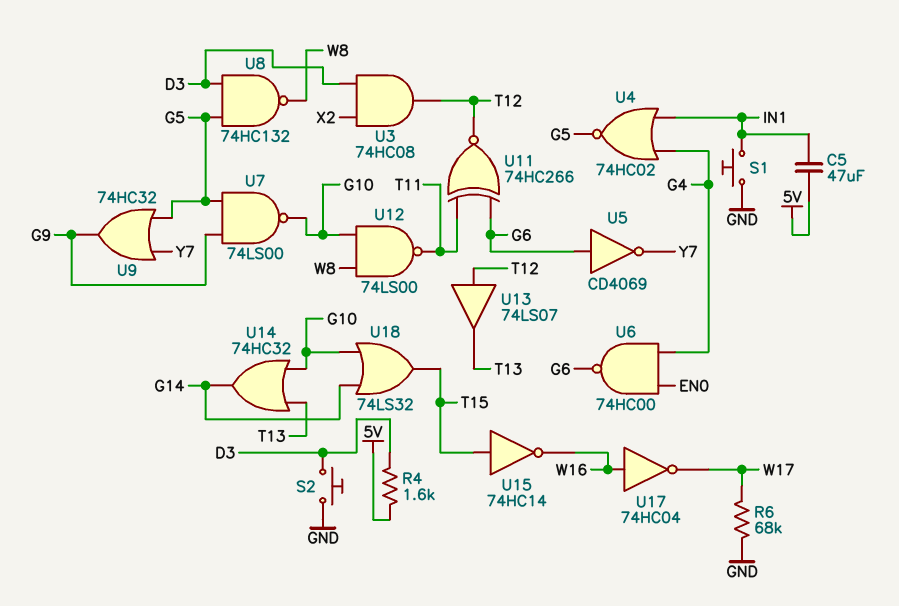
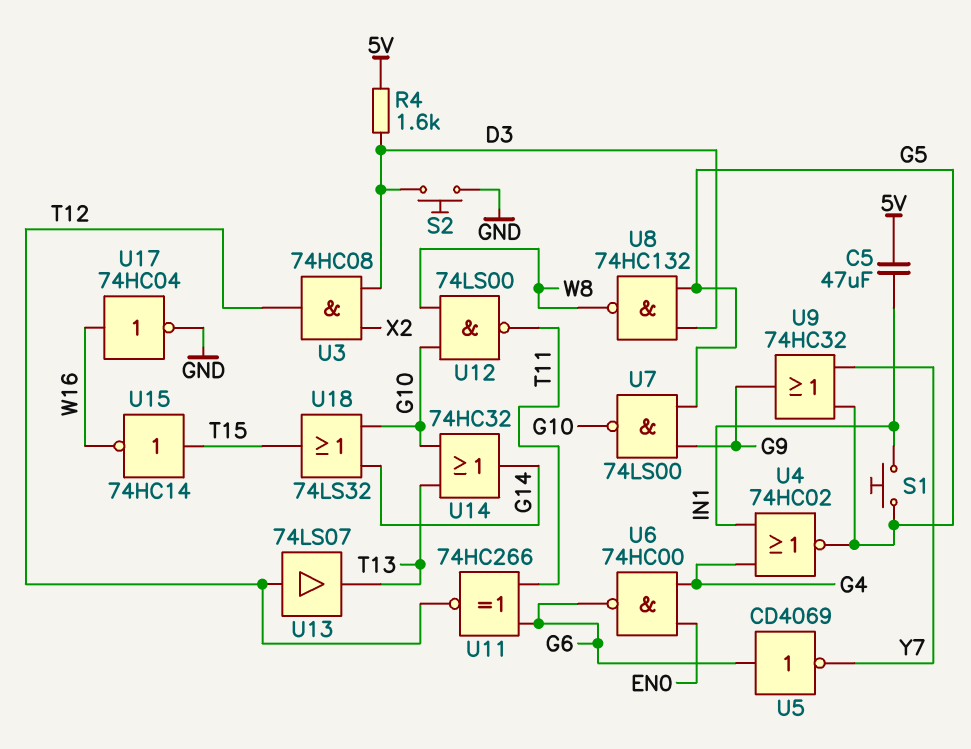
R6: 68k (GND, W17) -> none
S1: button (GND, IN1) -> button (G5, IN1)
U17: NOT 74HC04 (in W16, out W17) -> NOT 74HC04 (in W16, out GND)

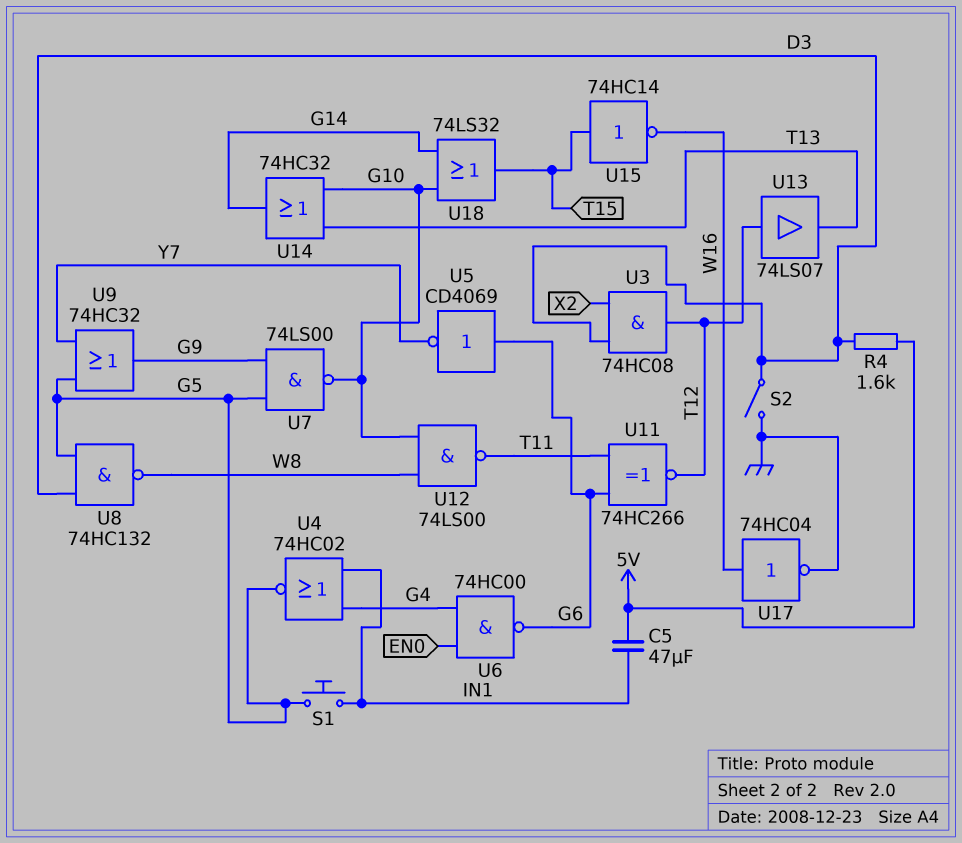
S2: button (D3, GND) -> switch (D3, GND)

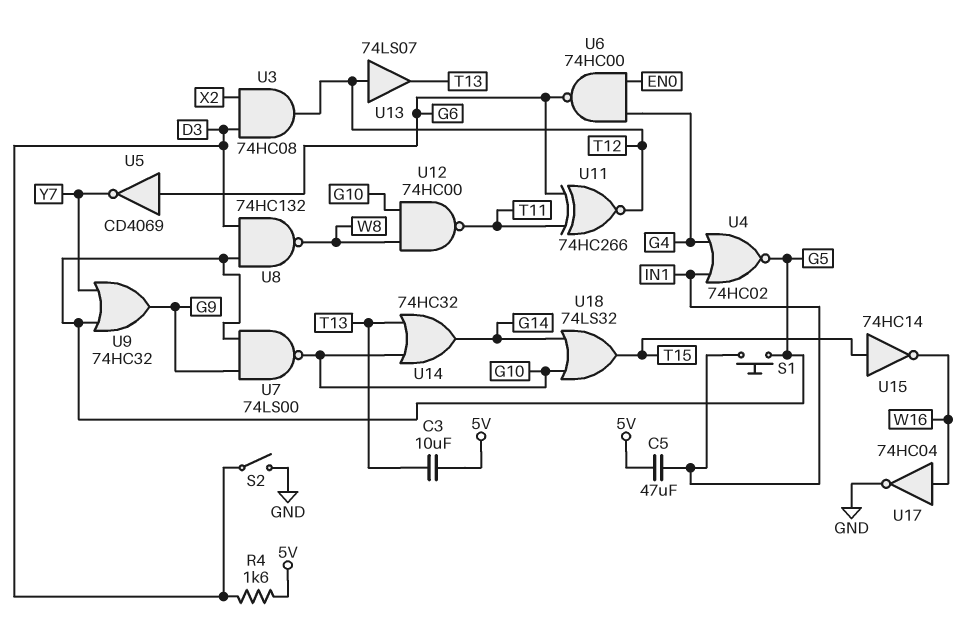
C3: none -> 10uF (5V, T13)
U12: NAND 74LS00 (in G10, in W8, out T11) -> NAND 74HC00 (in G10, in W8, out T11)

